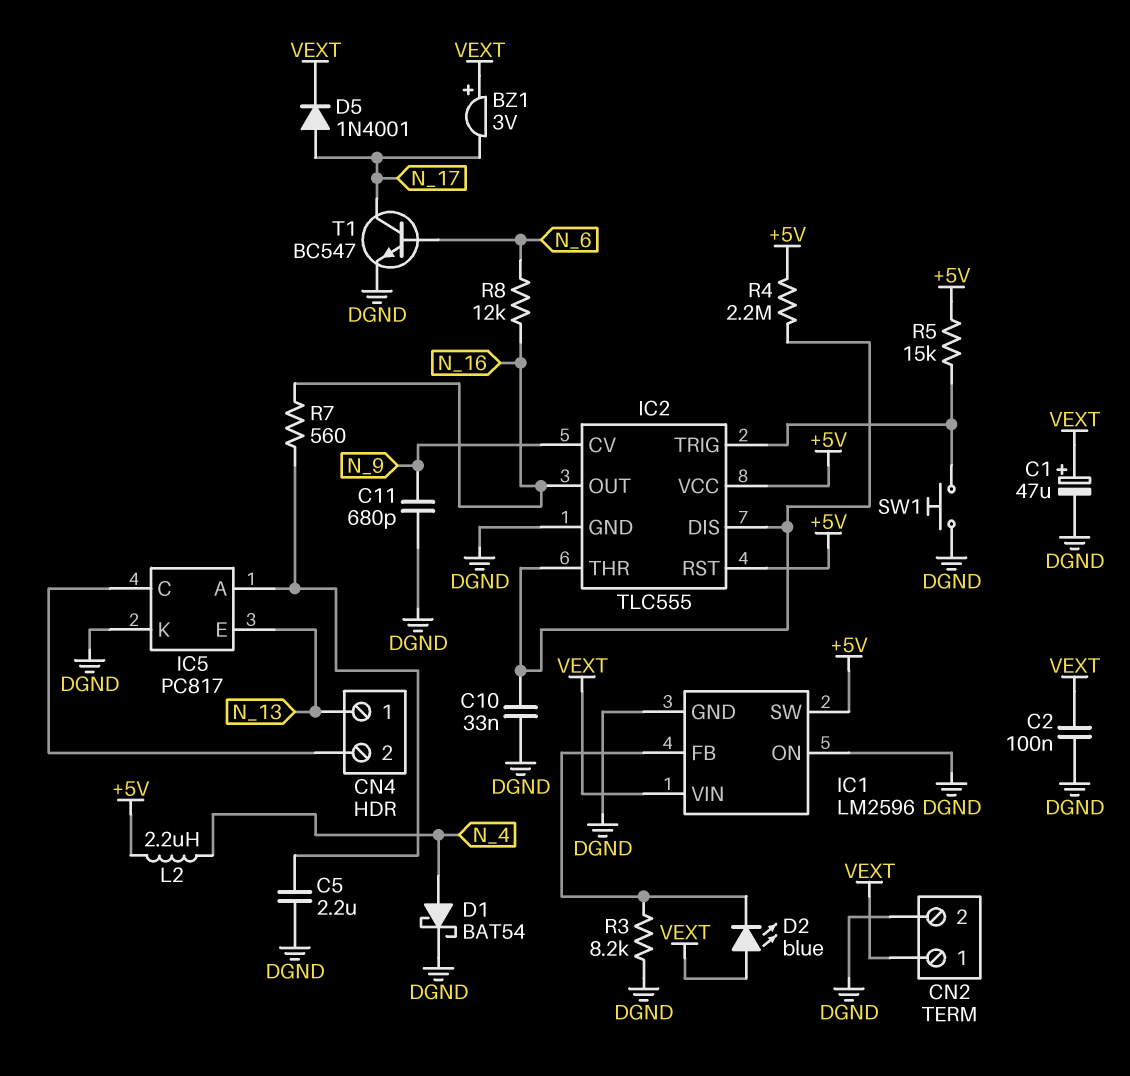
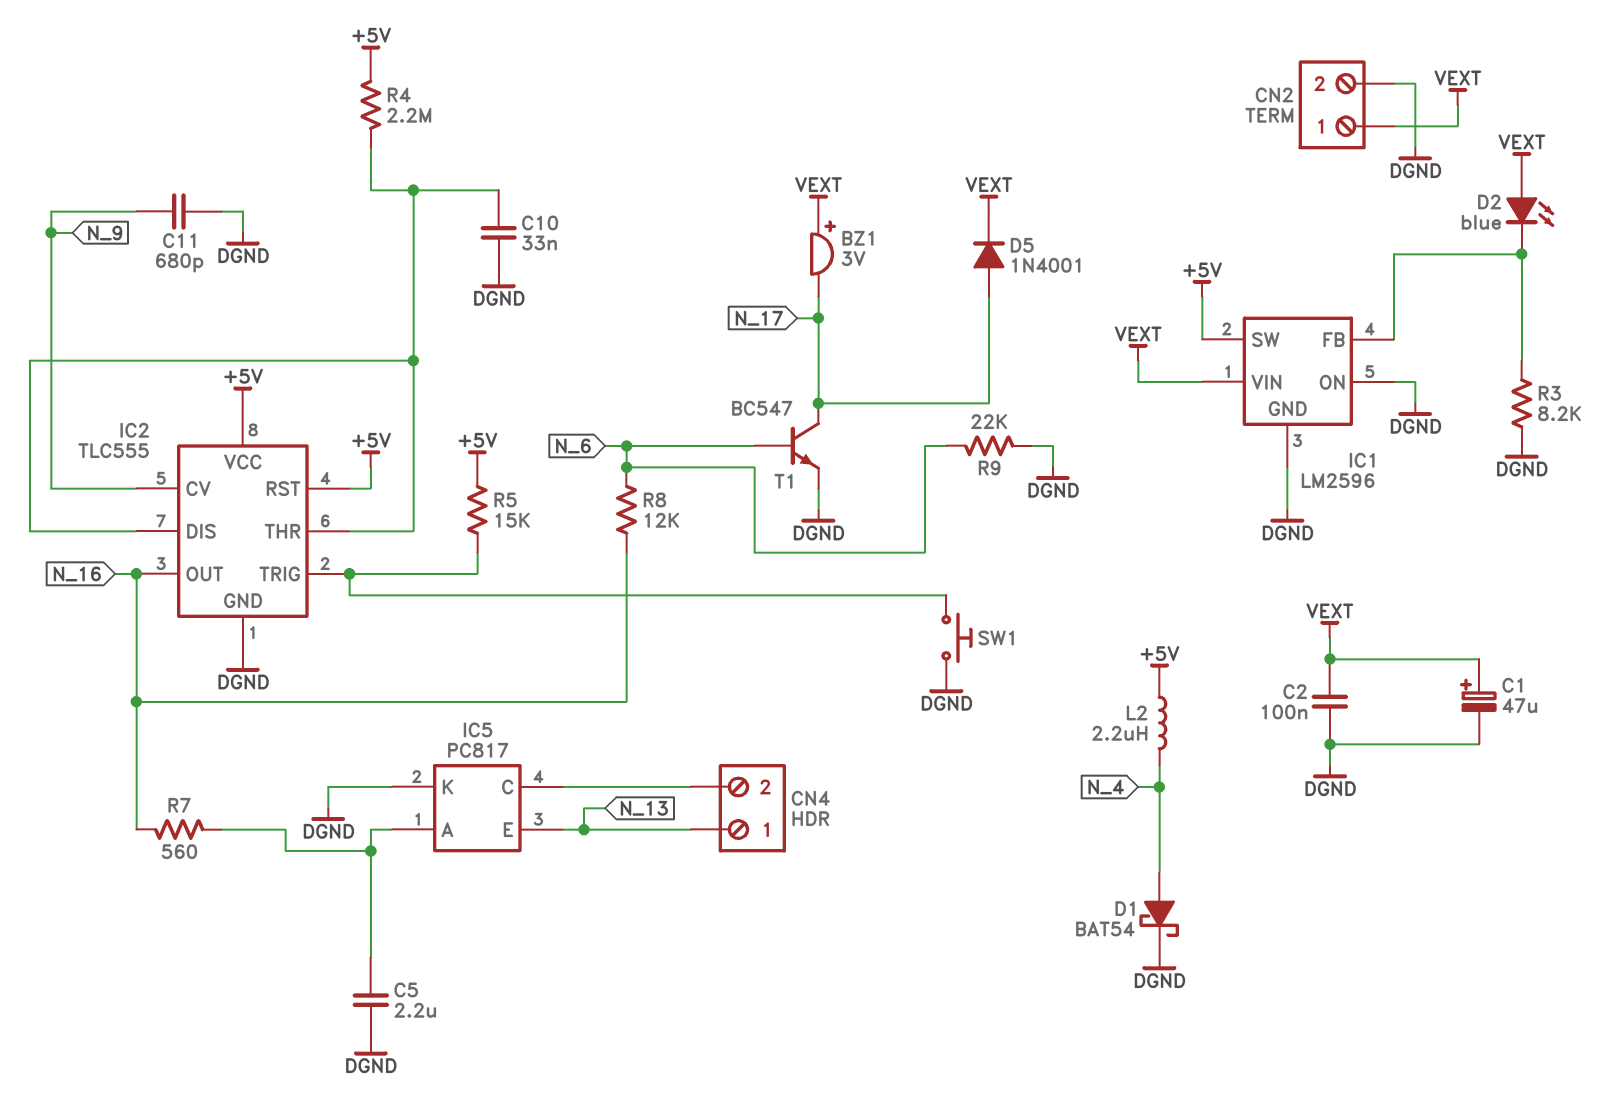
R9: none -> 22k (DGND, N_6)

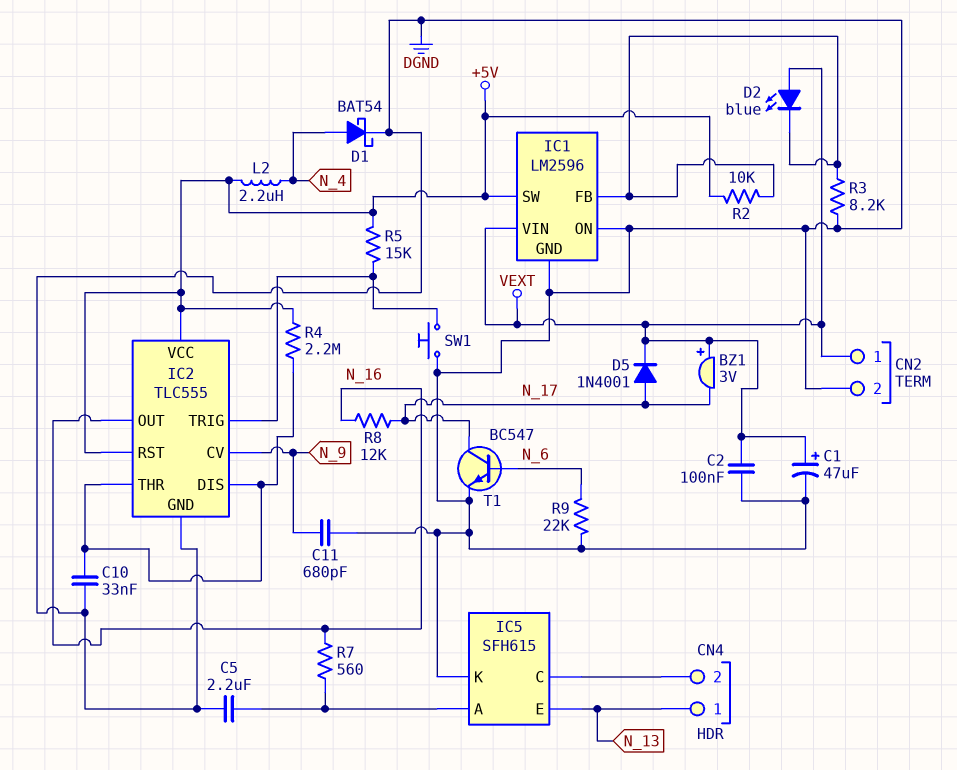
IC5: PC817 -> SFH615
R2: none -> 10k (+5V, IC1/FB)
R8: 12k (N_6, N_16) -> 12k (N_16, N_17)

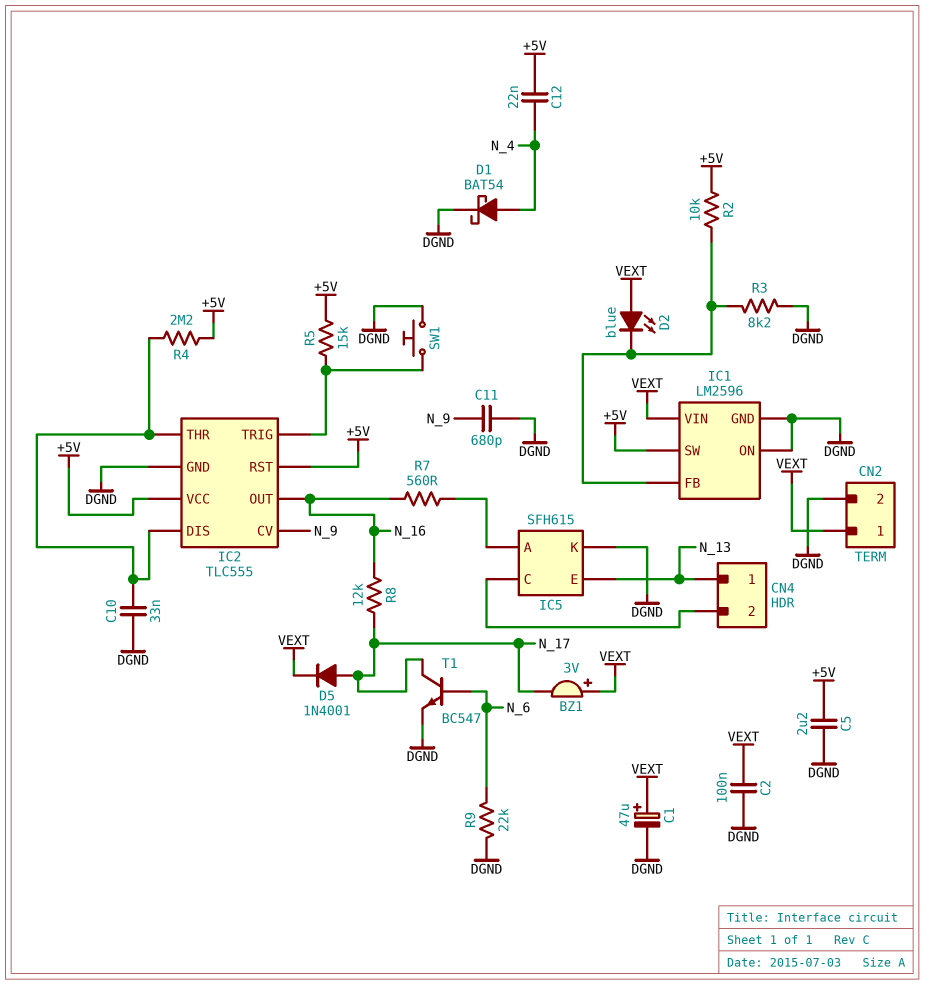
C5: 2.2uF (DGND, IC5/A) -> 2.2uF (+5V, DGND)
C12: none -> 22nF (+5V, N_4)
L2: 2.2uH (+5V, N_4) -> none

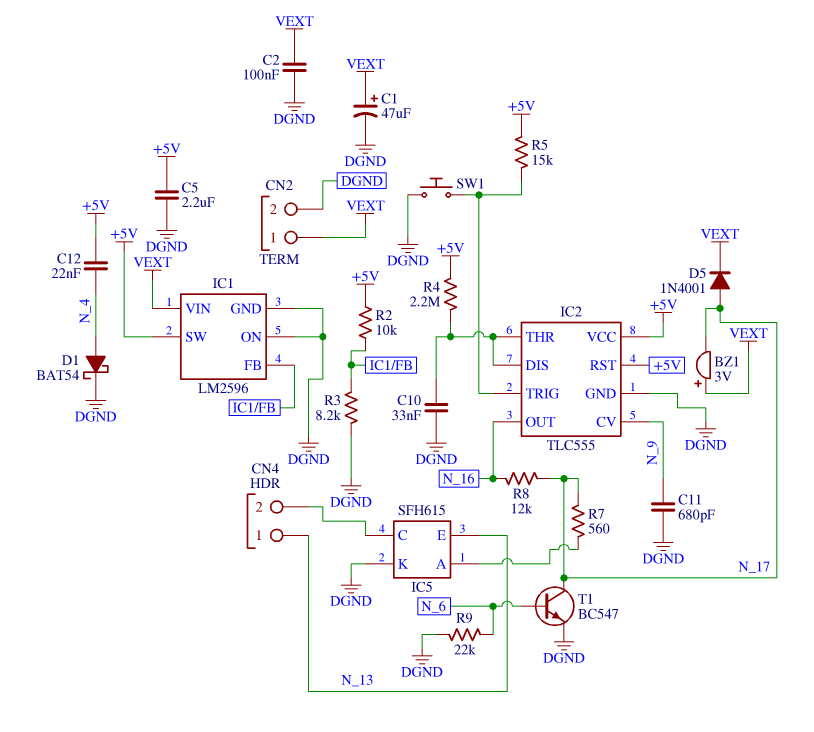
D2: LED blue (A VEXT, K IC1/FB) -> none
R7: 560 (IC5/A, N_16) -> 560 (IC5/A, N_17)

